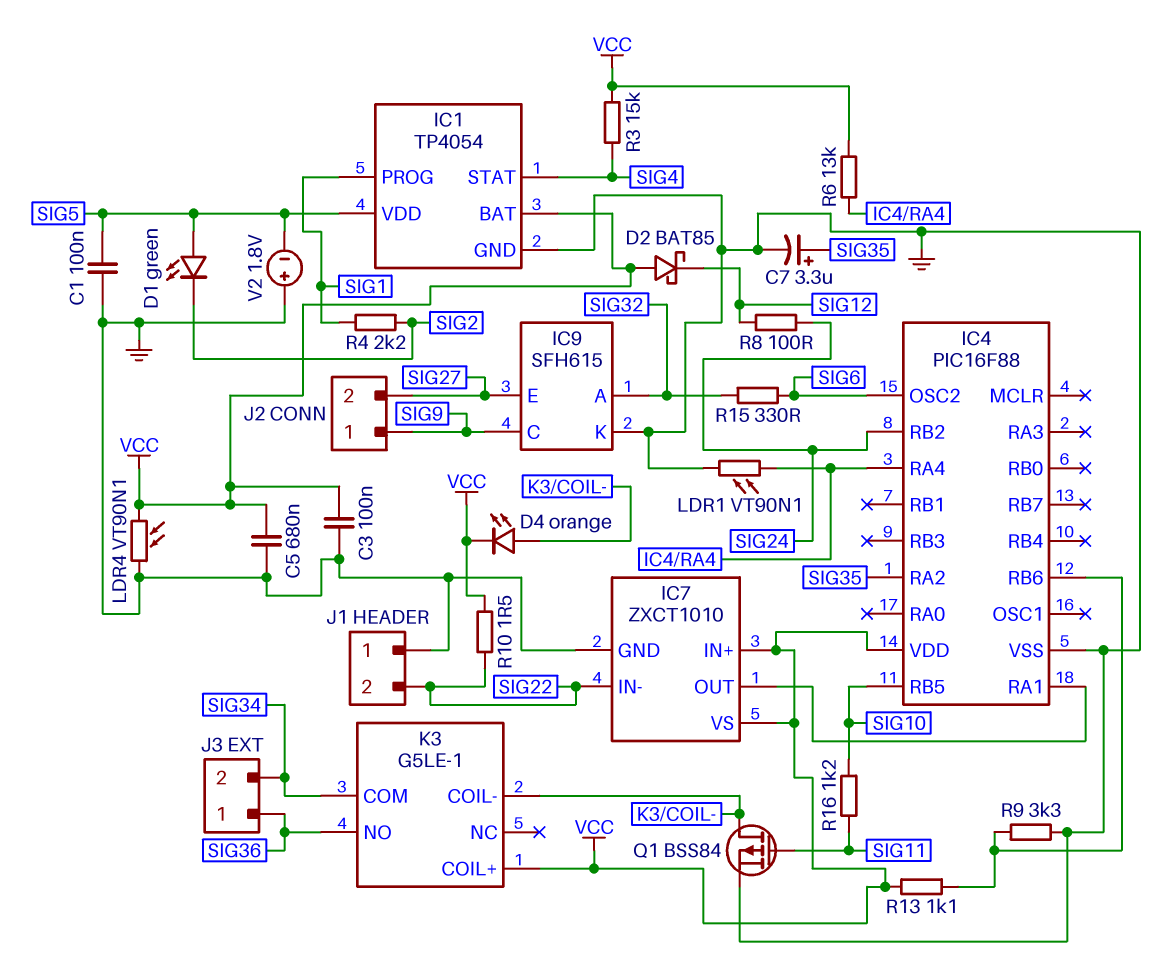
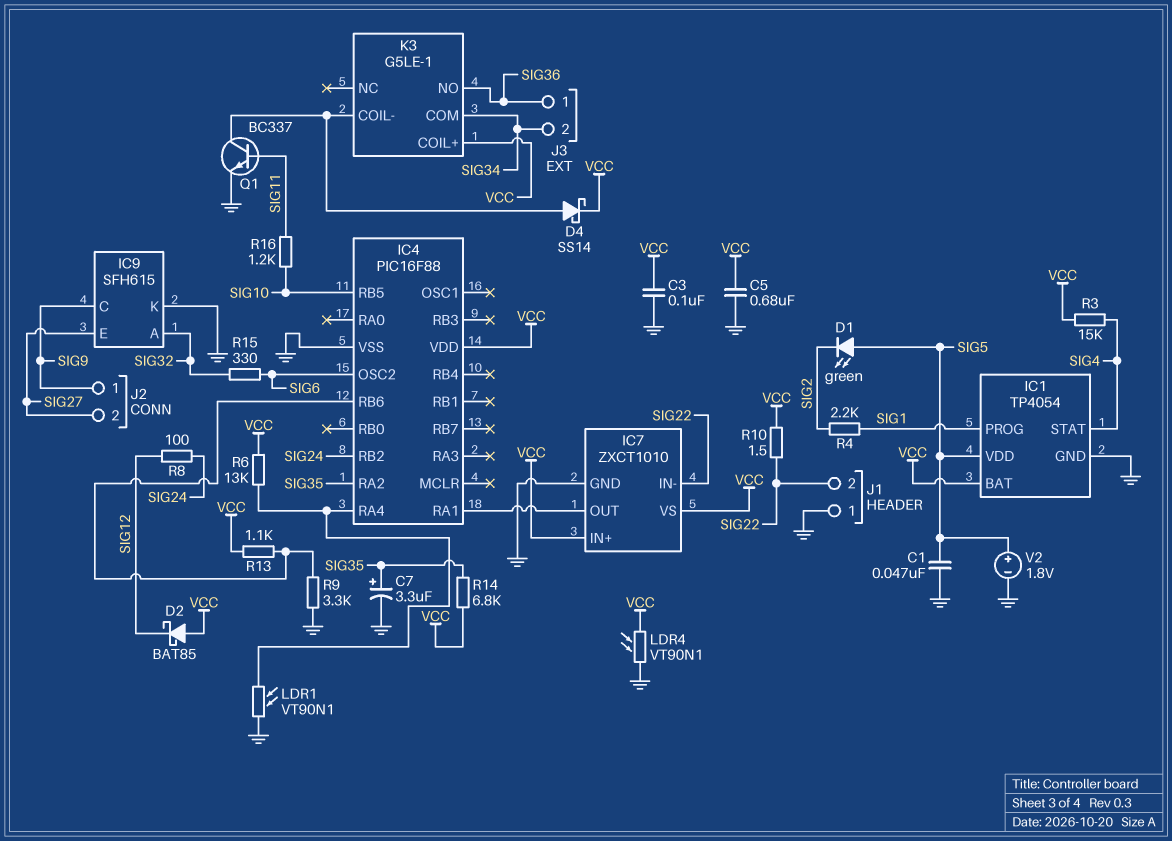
C1: 100nF (GND, SIG5) -> 47nF (GND, SIG5)
D4: LED orange (A K3/COIL-, K VCC) -> schottky SS14 (A K3/COIL-, K VCC)
Q1: PMOS BSS84 (G SIG11, D K3/COIL-, S GND) -> NPN BC337 (B SIG11, C K3/COIL-, E GND)
R14: none -> 6.8k (SIG35, VCC)
V2: 1.8V (plus GND, minus SIG5) -> 1.8V (plus SIG5, minus GND)

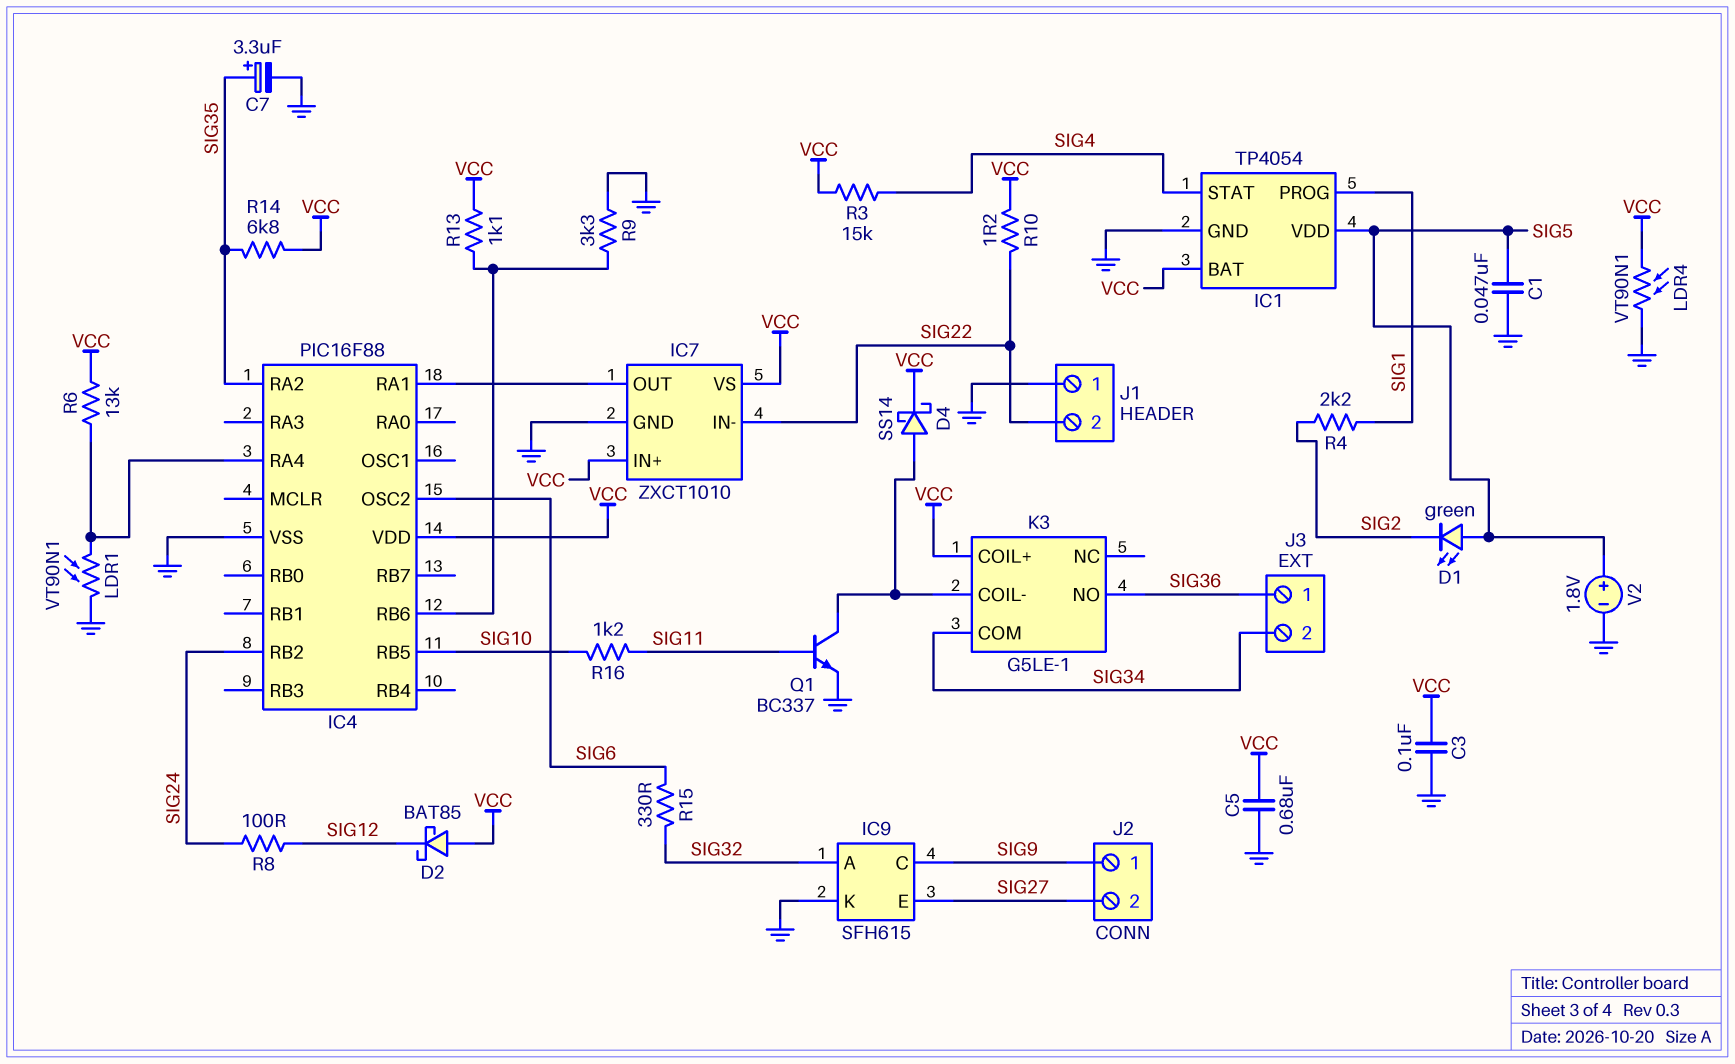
R10: 1.5 (SIG22, VCC) -> 1.2 (SIG22, VCC)

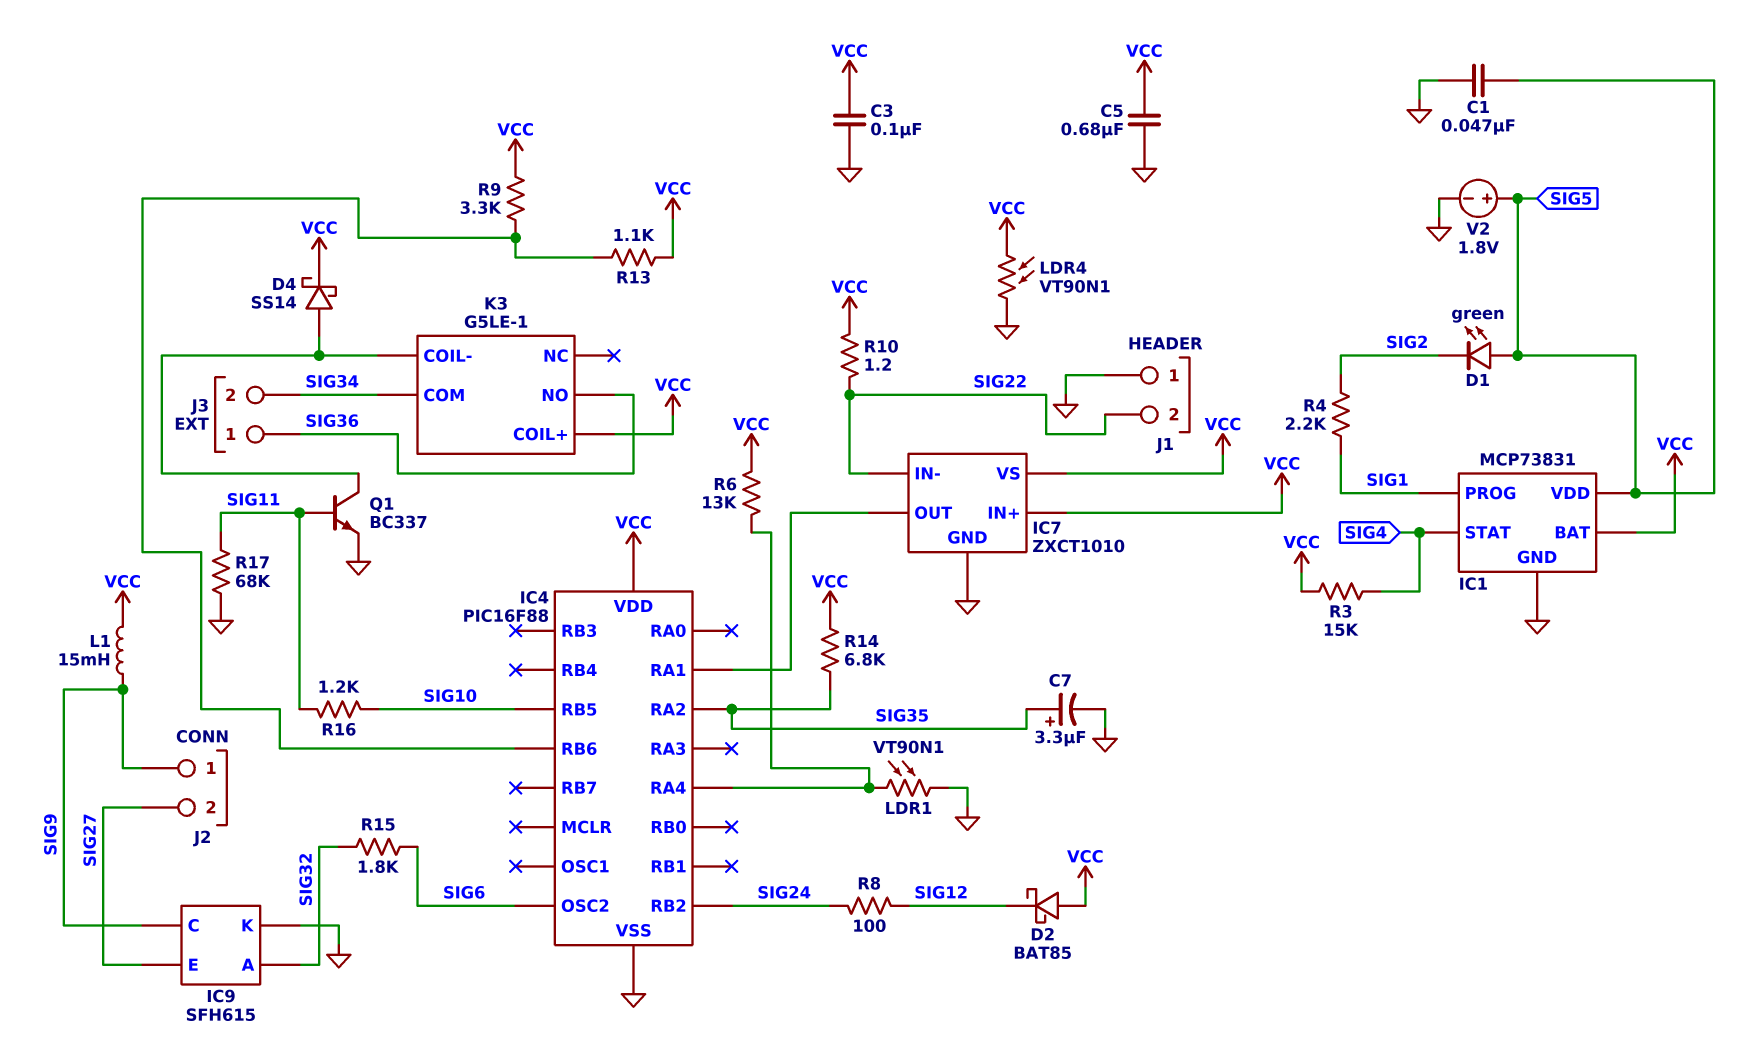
IC1: TP4054 -> MCP73831
L1: none -> 15mH (SIG9, VCC)
R9: 3.3k (GND, IC4/RB6) -> 3.3k (IC4/RB6, VCC)
R15: 330 (SIG6, SIG32) -> 1.8k (SIG6, SIG32)
R17: none -> 68k (GND, SIG11)

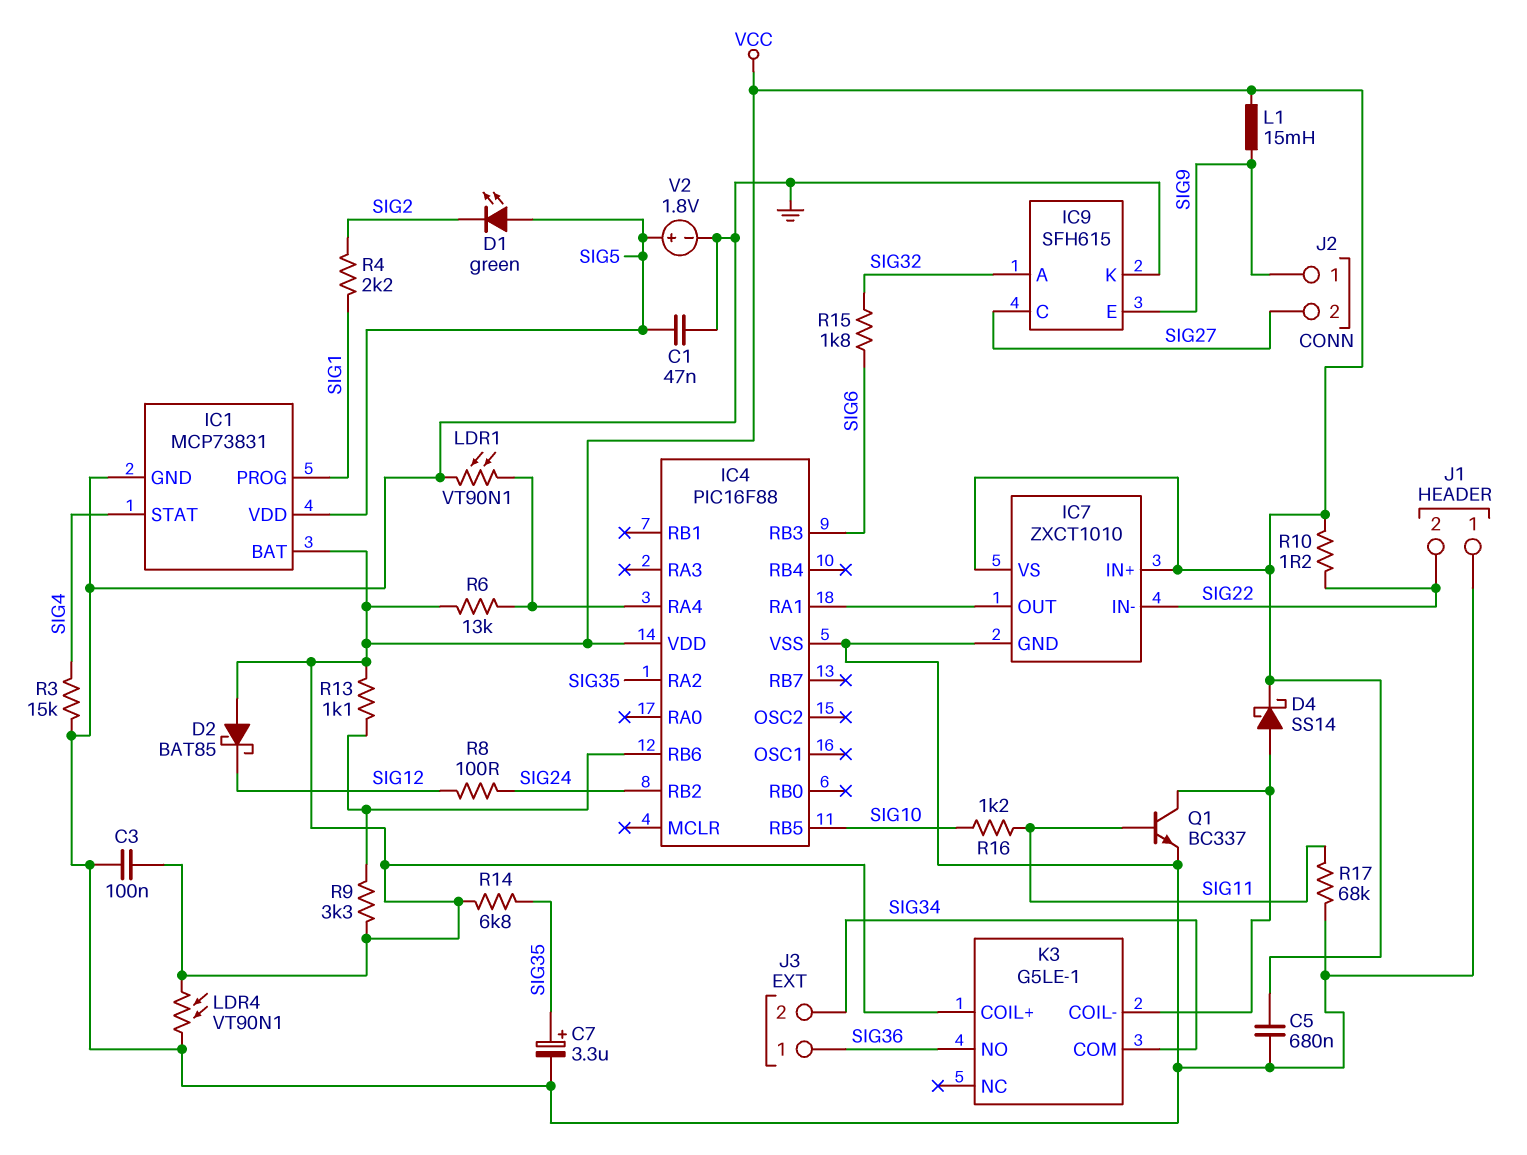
IC4 pin OSC2: SIG6 -> none
IC4 pin RB3: none -> SIG6
IC9 pin C: SIG9 -> SIG27
IC9 pin E: SIG27 -> SIG9
R3: 15k (SIG4, VCC) -> 15k (GND, SIG4)

